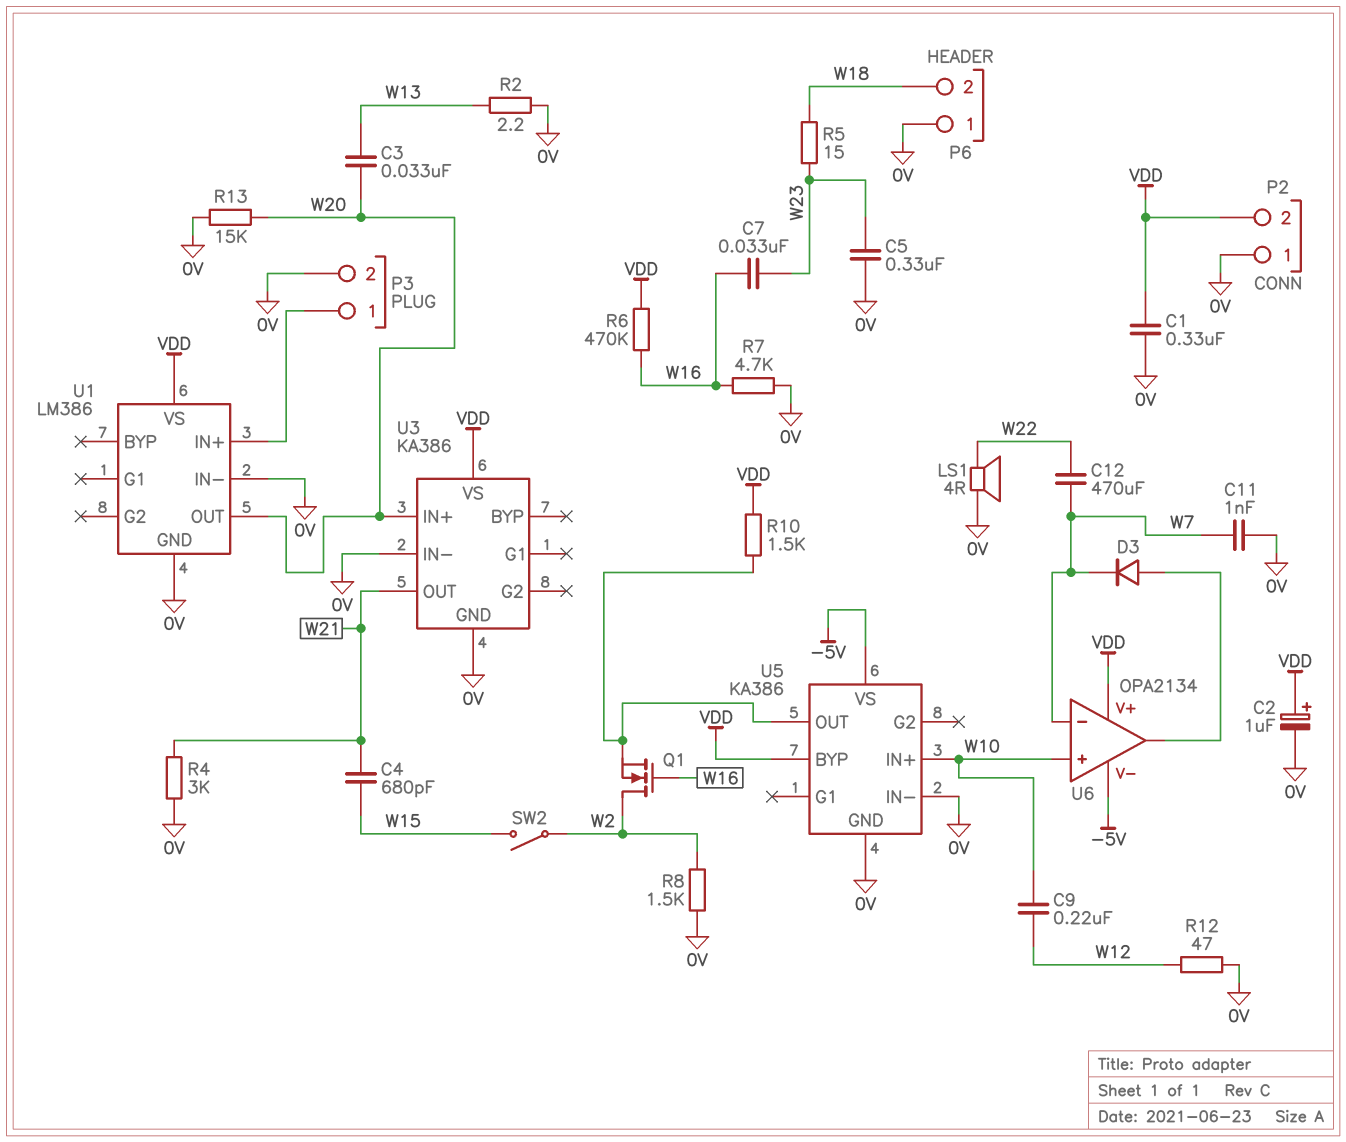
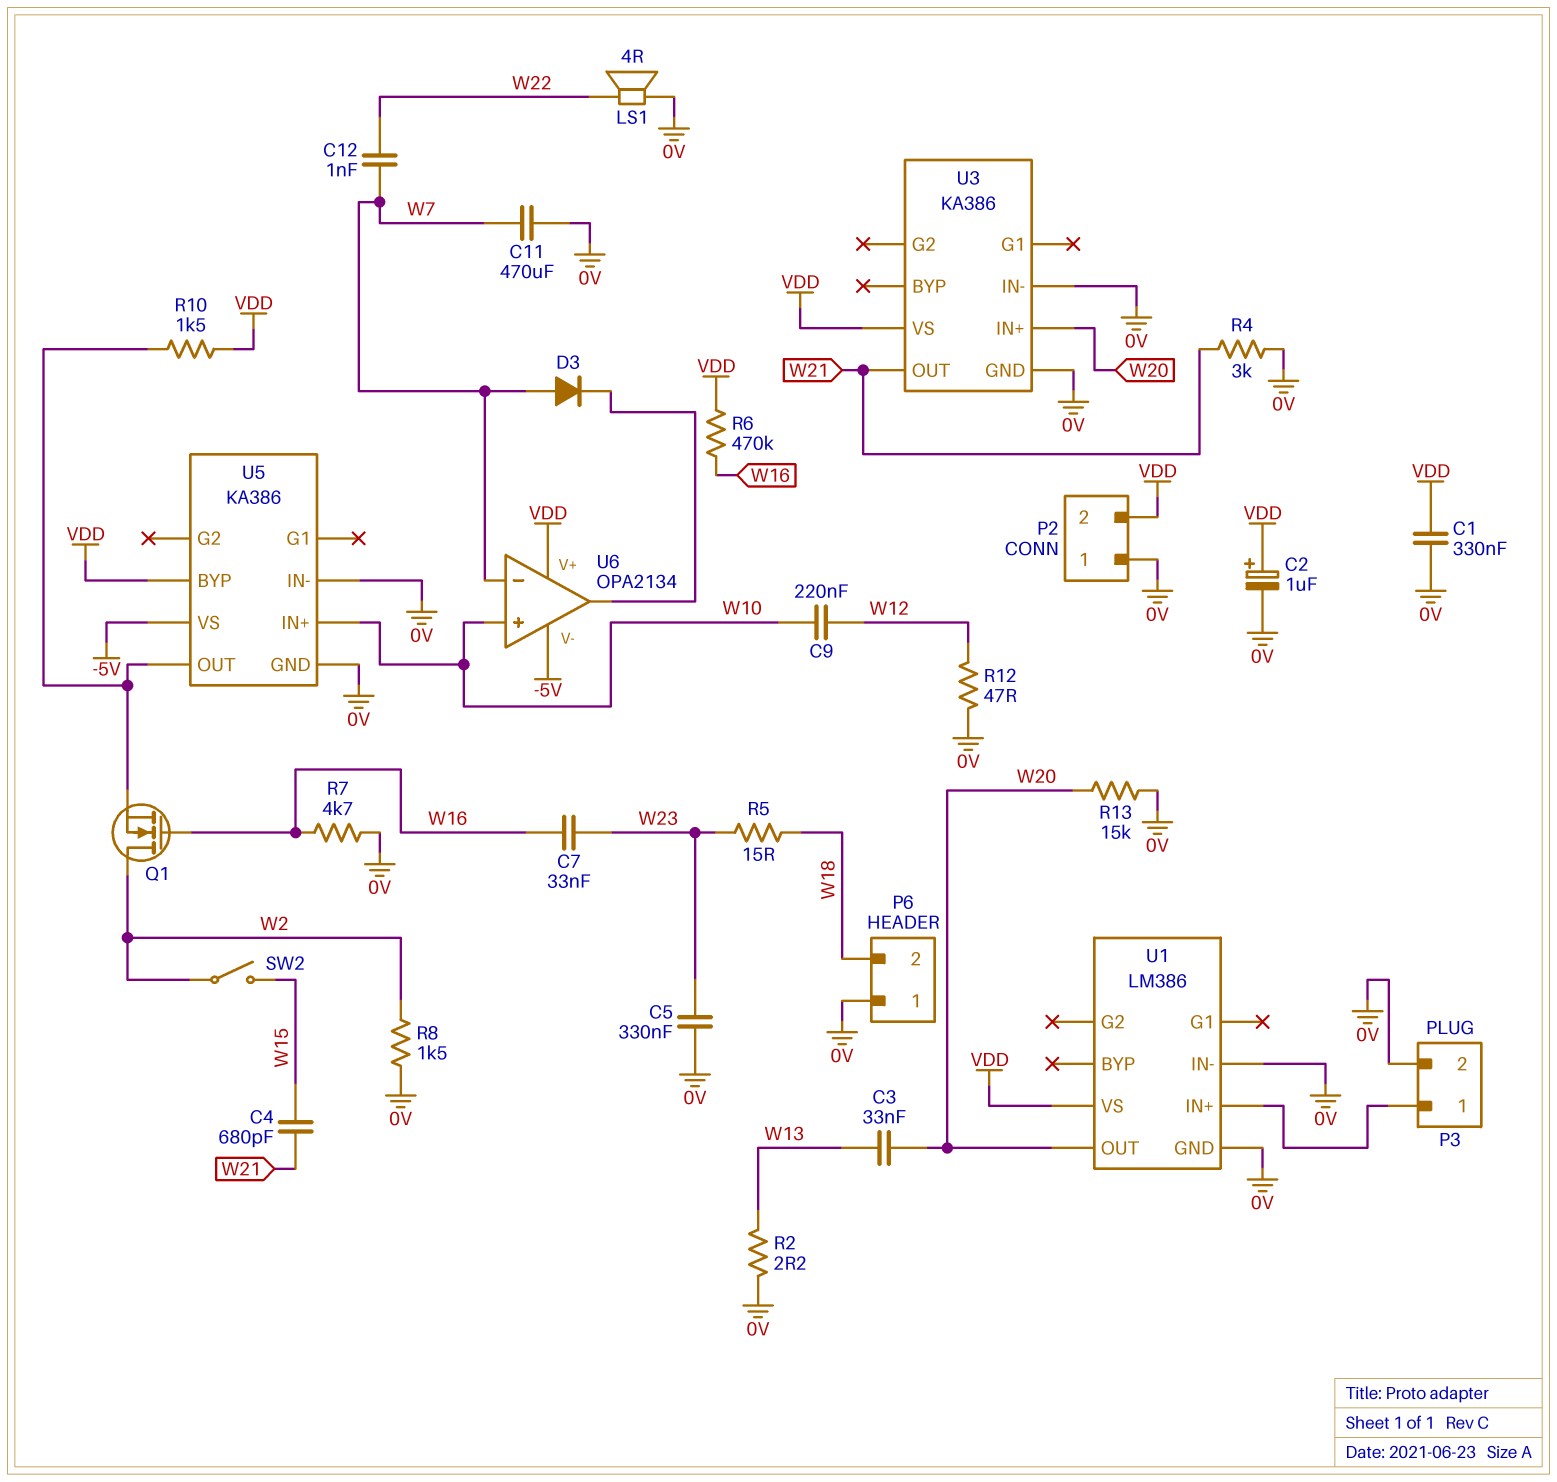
C11: 1nF (0V, W7) -> 470uF (0V, W7)
C12: 470uF (W7, W22) -> 1nF (W7, W22)
D3: diode (A U6/out, K W7) -> diode (A W7, K U6/out)

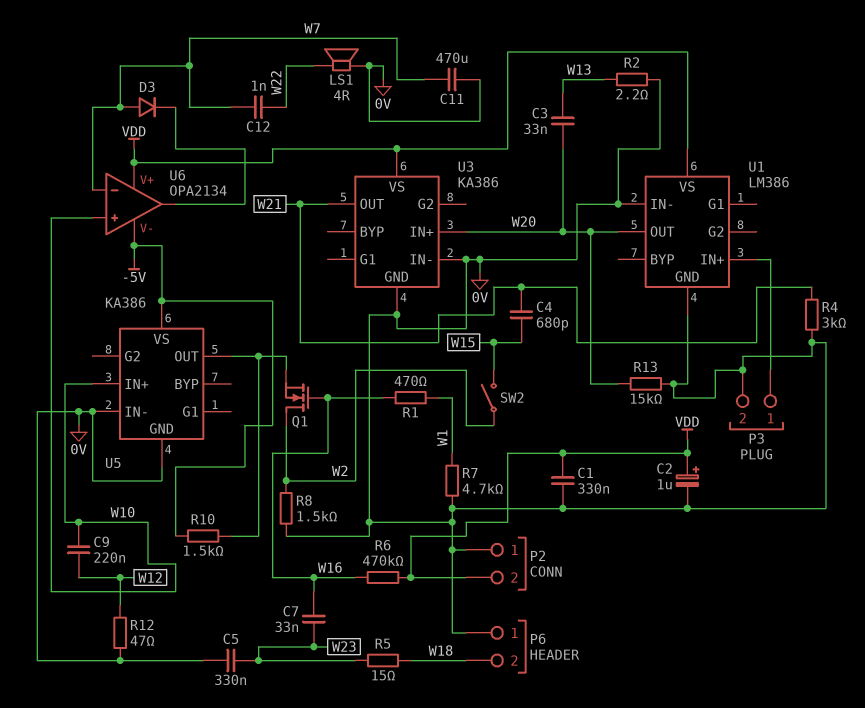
R1: none -> 470 (W1, W16)
R7: 4.7k (0V, W16) -> 4.7k (0V, W1)
R10: 1.5k (U5/OUT, VDD) -> 1.5k (-5V, U5/OUT)
U5 pin BYP: VDD -> none

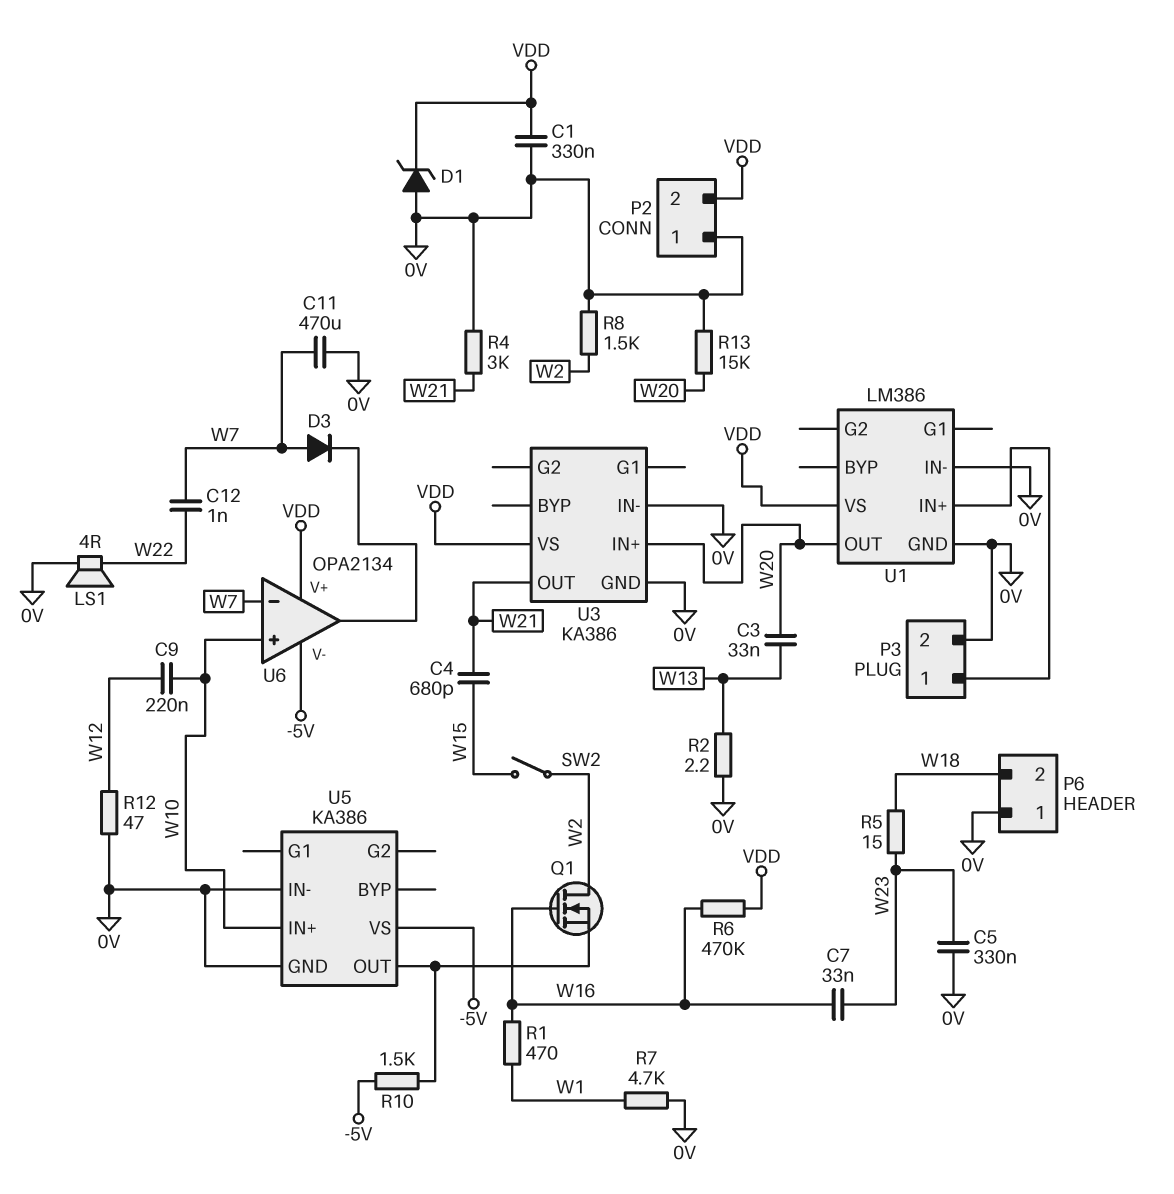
C2: 1uF (plus VDD, minus 0V) -> none
D1: none -> zener (A 0V, K VDD)

